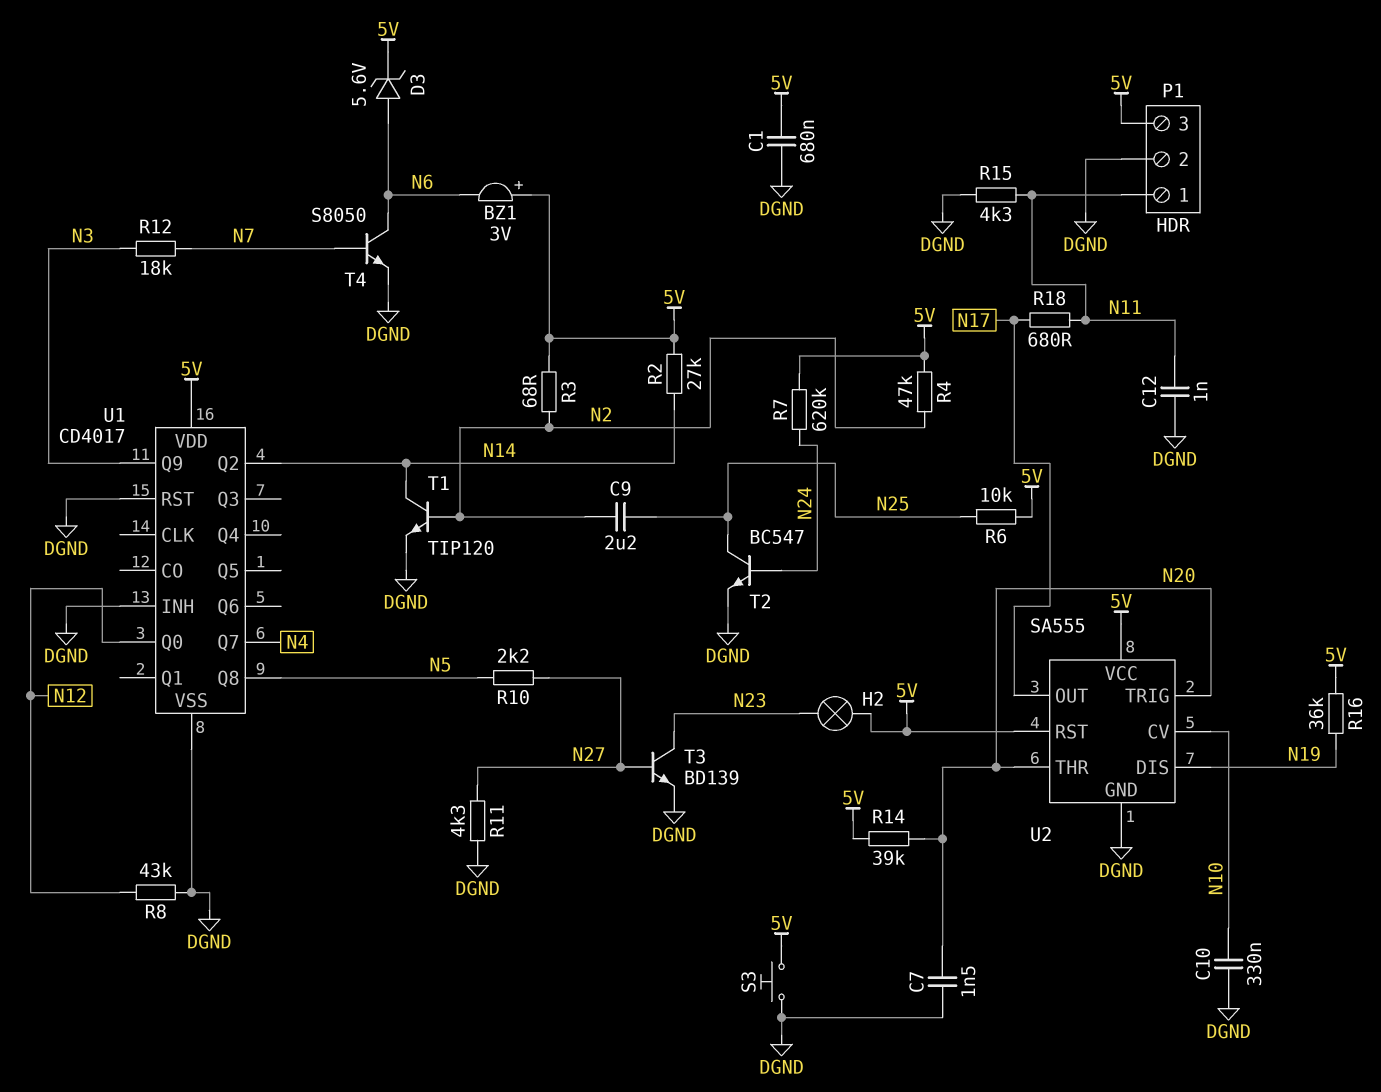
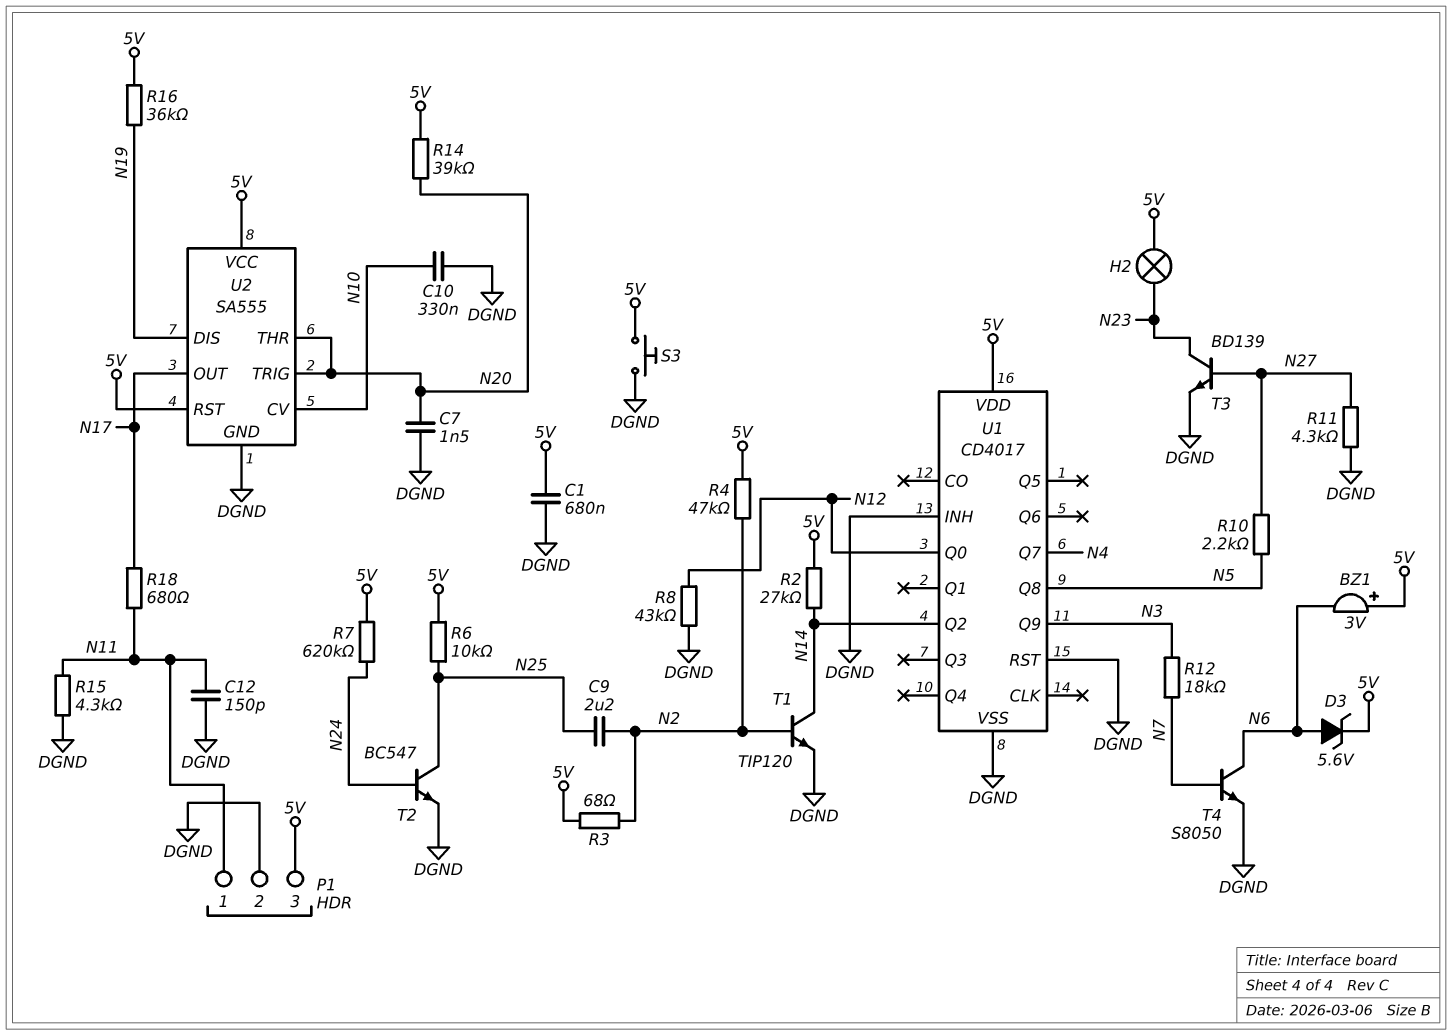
C12: 1nF (DGND, N11) -> 150pF (DGND, N11)

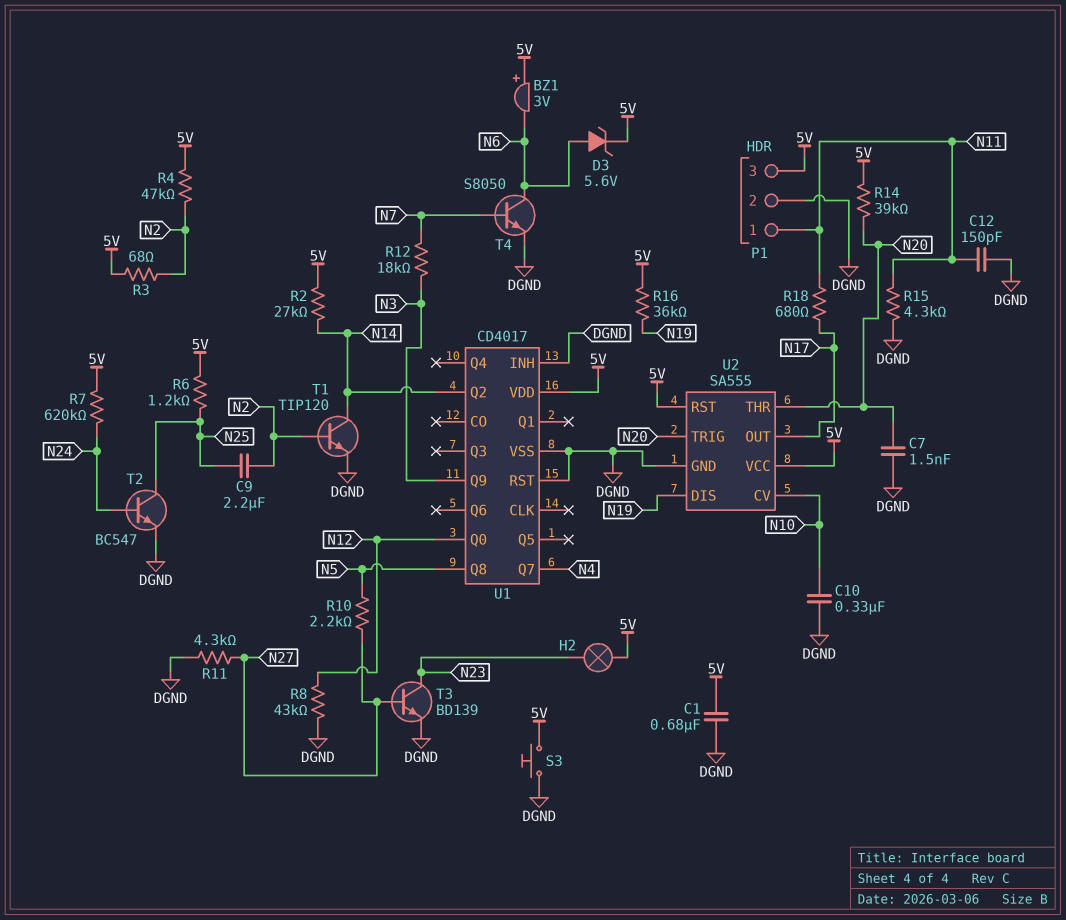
R6: 10k (5V, N25) -> 1.2k (5V, N25)

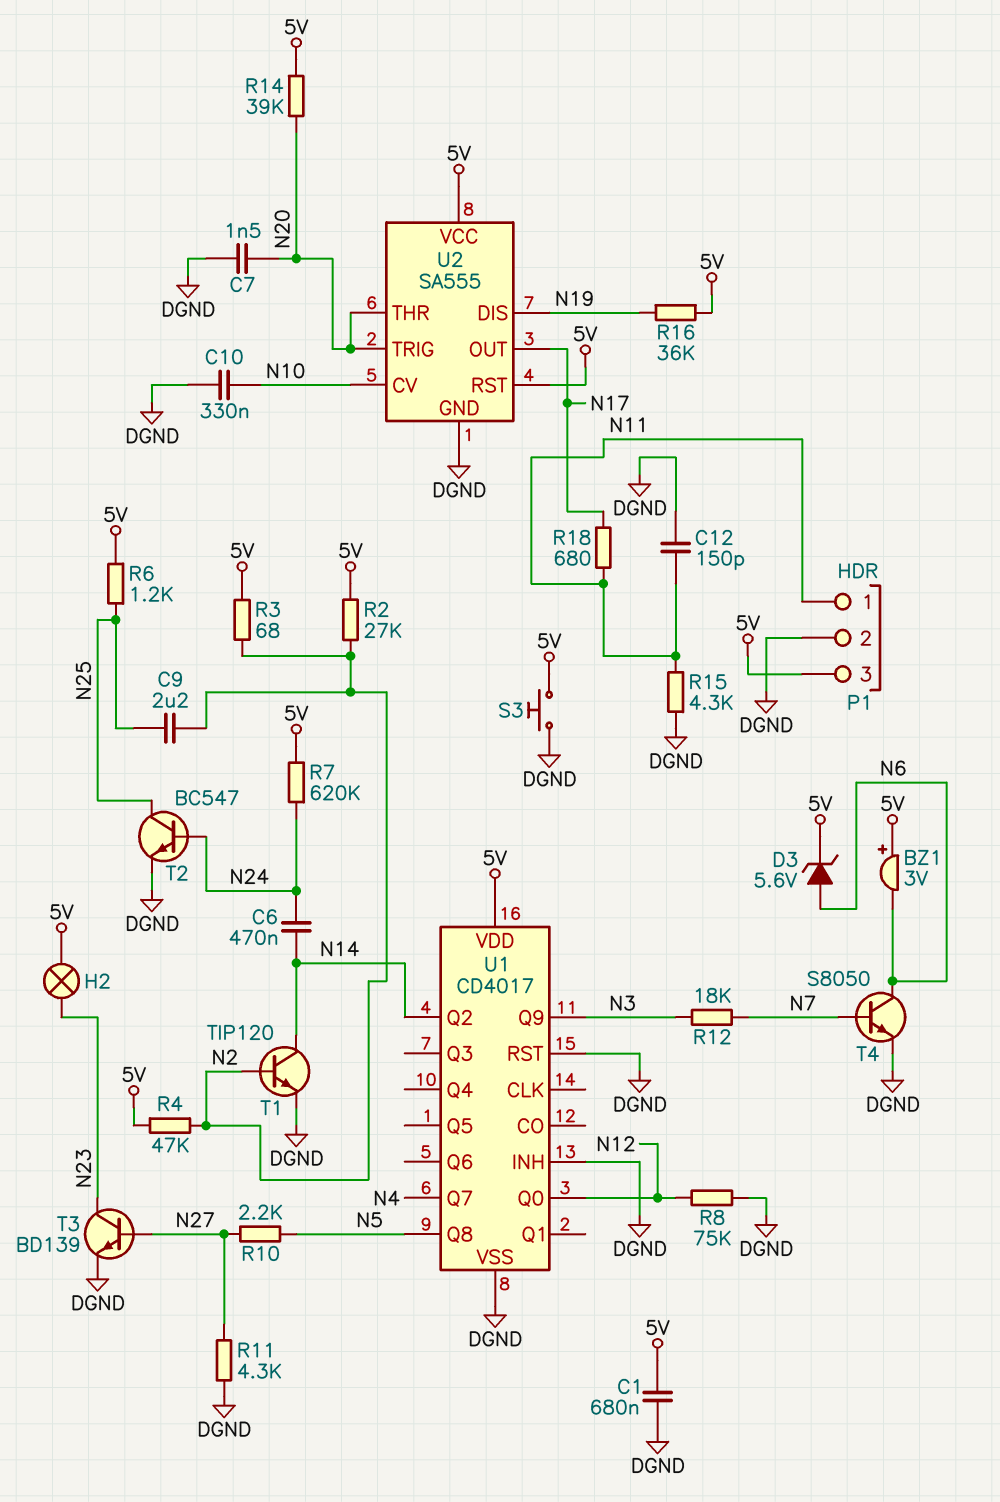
C6: none -> 470nF (N14, N24)
R2: 27k (5V, N14) -> 27k (5V, N2)
R8: 43k (DGND, N12) -> 75k (DGND, N12)

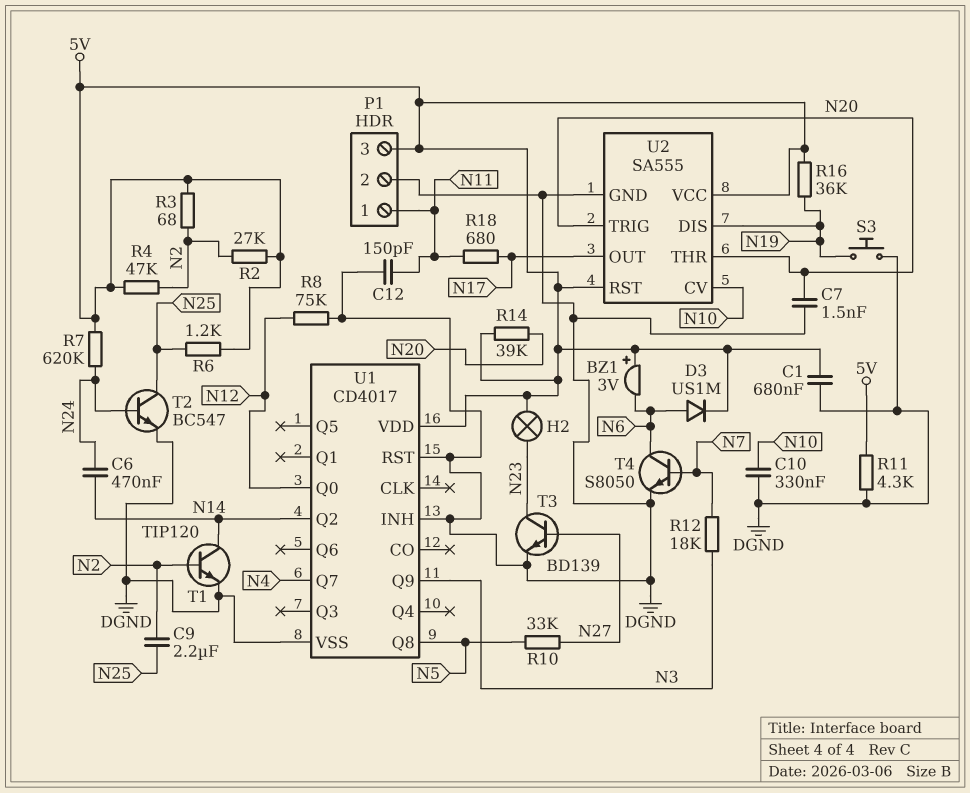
D3: zener 5.6V (A N6, K 5V) -> diode US1M (A N6, K 5V)
R10: 2.2k (N5, N27) -> 33k (N5, N27)
R11: 4.3k (DGND, N27) -> 4.3k (5V, DGND)
R15: 4.3k (DGND, N11) -> none
S3: button (5V, DGND) -> button (DGND, N19)

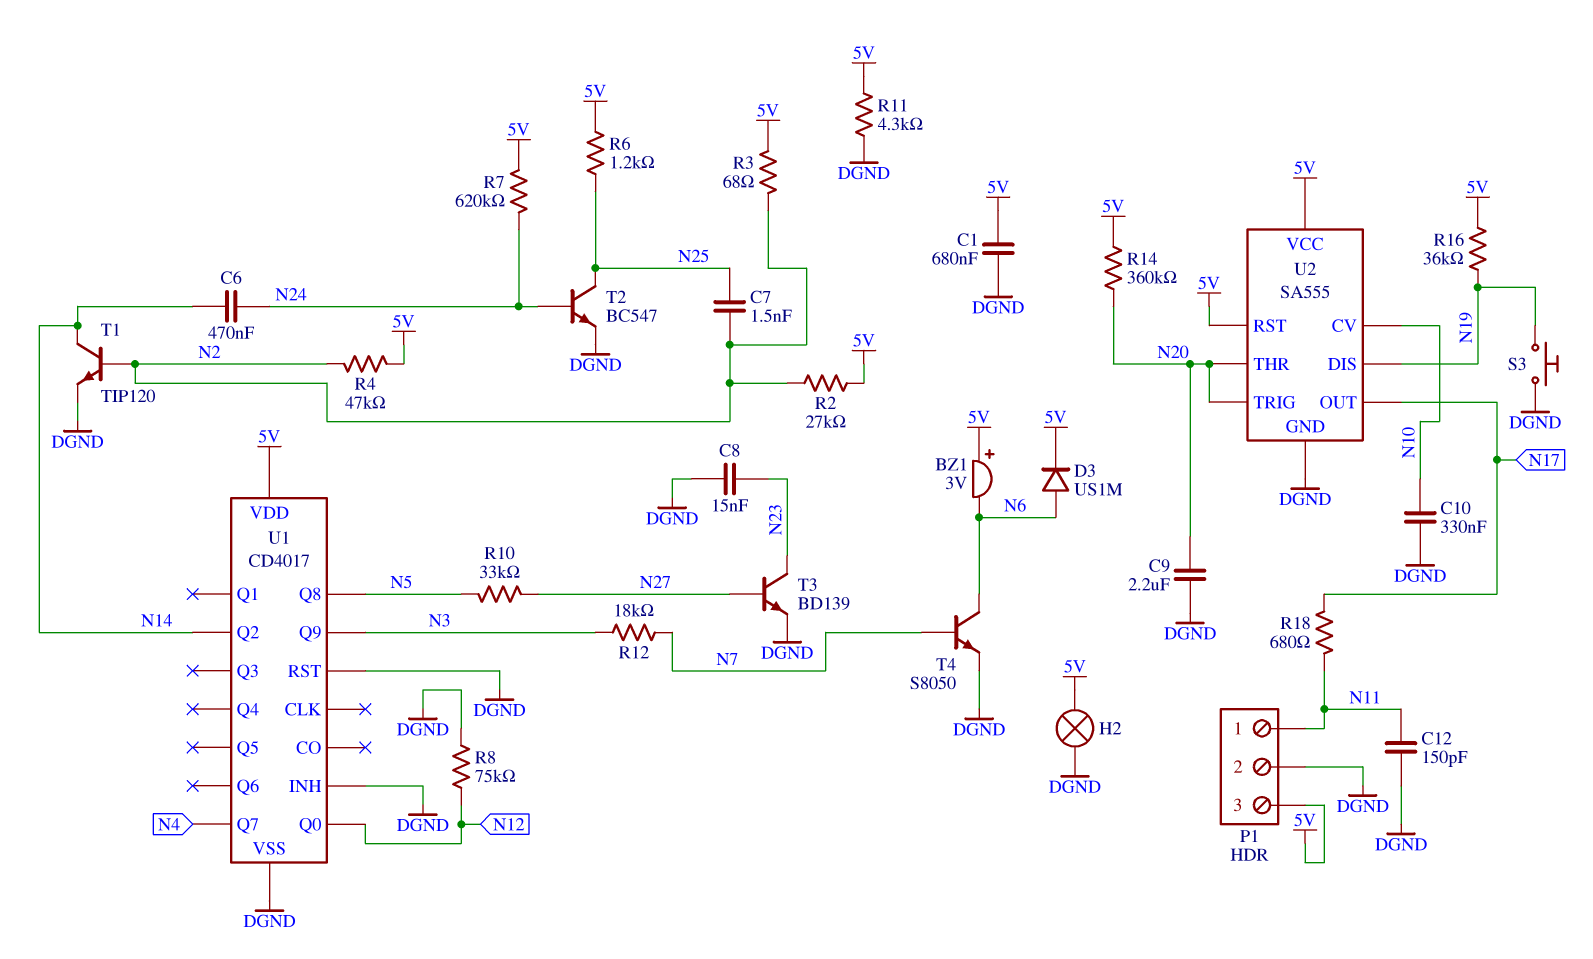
C7: 1.5nF (DGND, N20) -> 1.5nF (N2, N25)
C8: none -> 15nF (DGND, N23)
C9: 2.2uF (N2, N25) -> 2.2uF (DGND, N20)
H2: lamp (5V, N23) -> lamp (5V, DGND)
R14: 39k (5V, N20) -> 360k (5V, N20)

